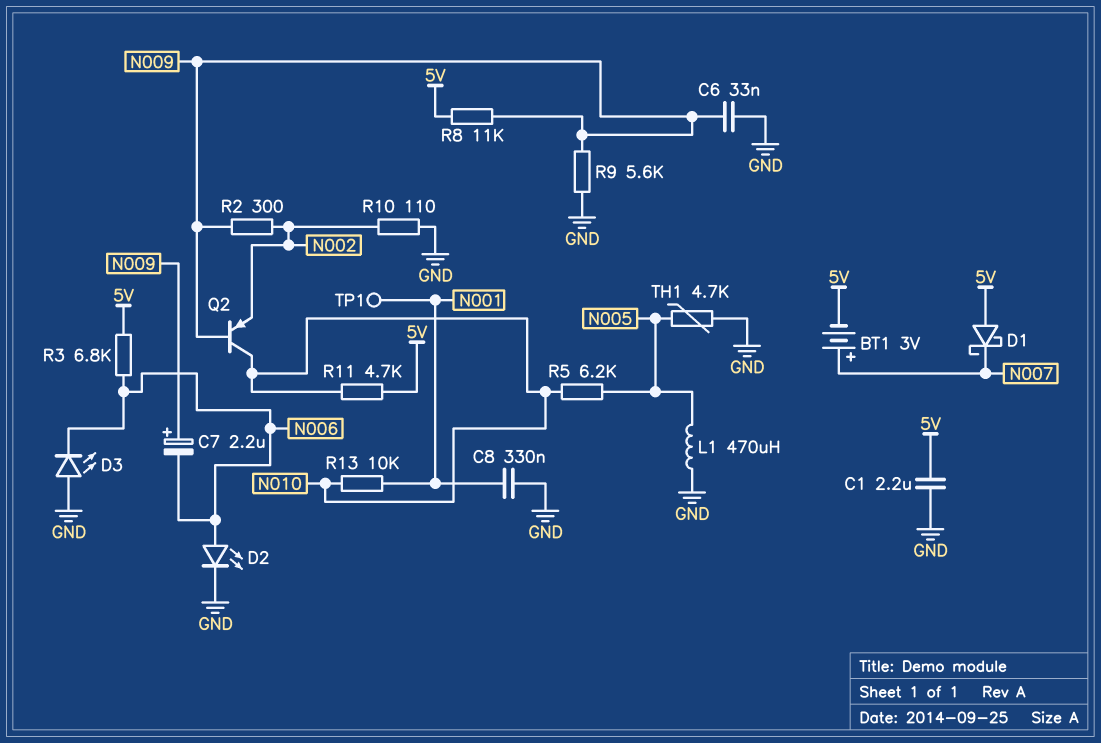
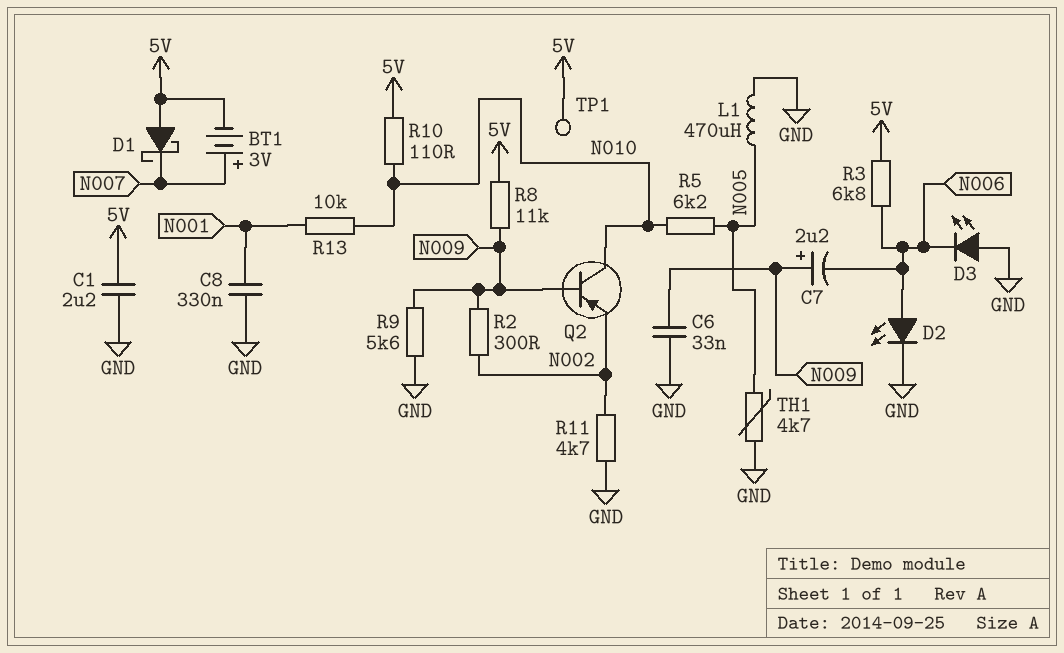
R10: 110 (GND, N002) -> 110 (5V, N010)
R11: 4.7k (5V, N010) -> 4.7k (GND, N002)
TP1: test point (N001) -> test point (5V)

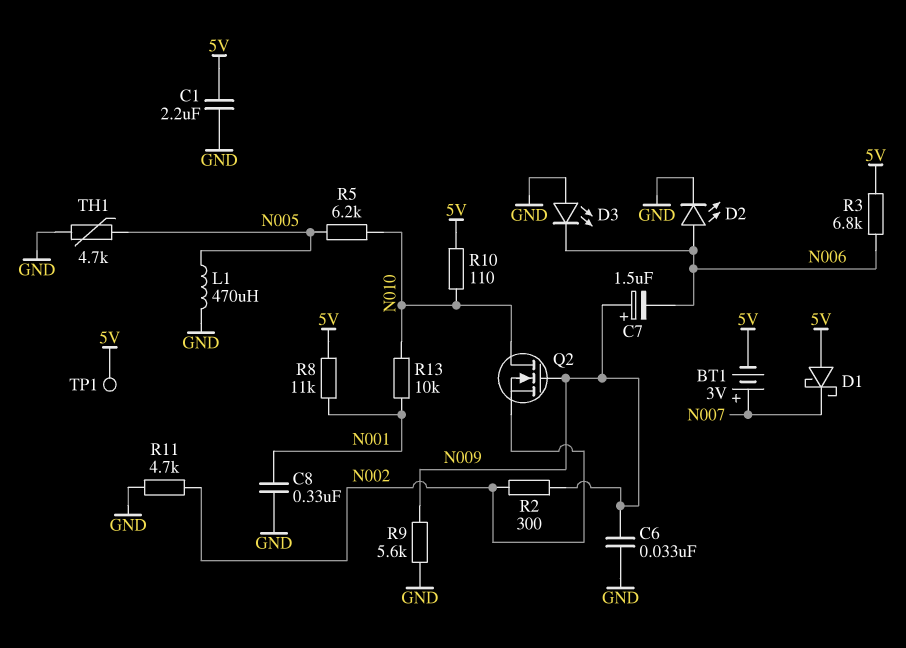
C7: 2.2uF (plus N009, minus N006) -> 1.5uF (plus N009, minus N006)
Q2: PNP (B N009, C N010, E N002) -> NMOS (G N009, D N010, S N002)
R8: 11k (5V, N009) -> 11k (5V, N001)

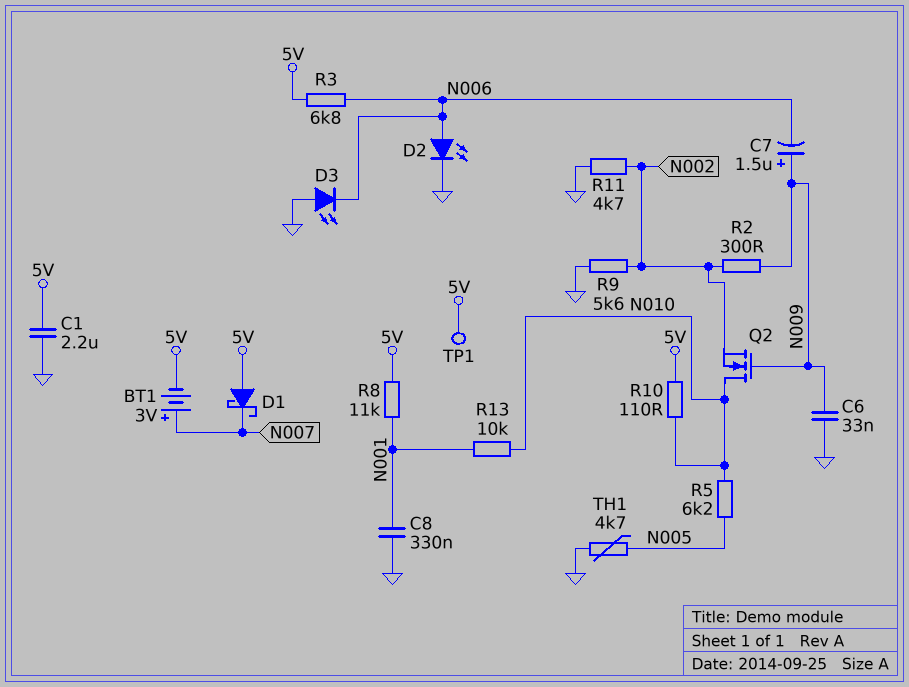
L1: 470uH (GND, N005) -> none
R9: 5.6k (GND, N009) -> 5.6k (GND, N002)

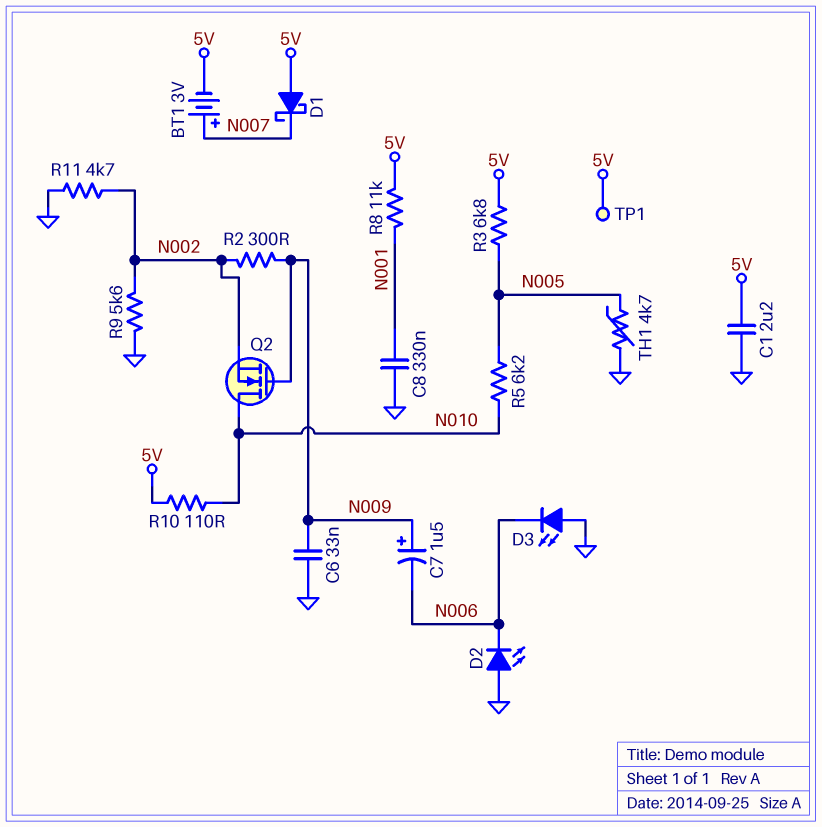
D2: LED (A N006, K GND) -> LED (A GND, K N006)
R3: 6.8k (5V, N006) -> 6.8k (5V, N005)
R13: 10k (N001, N010) -> none

